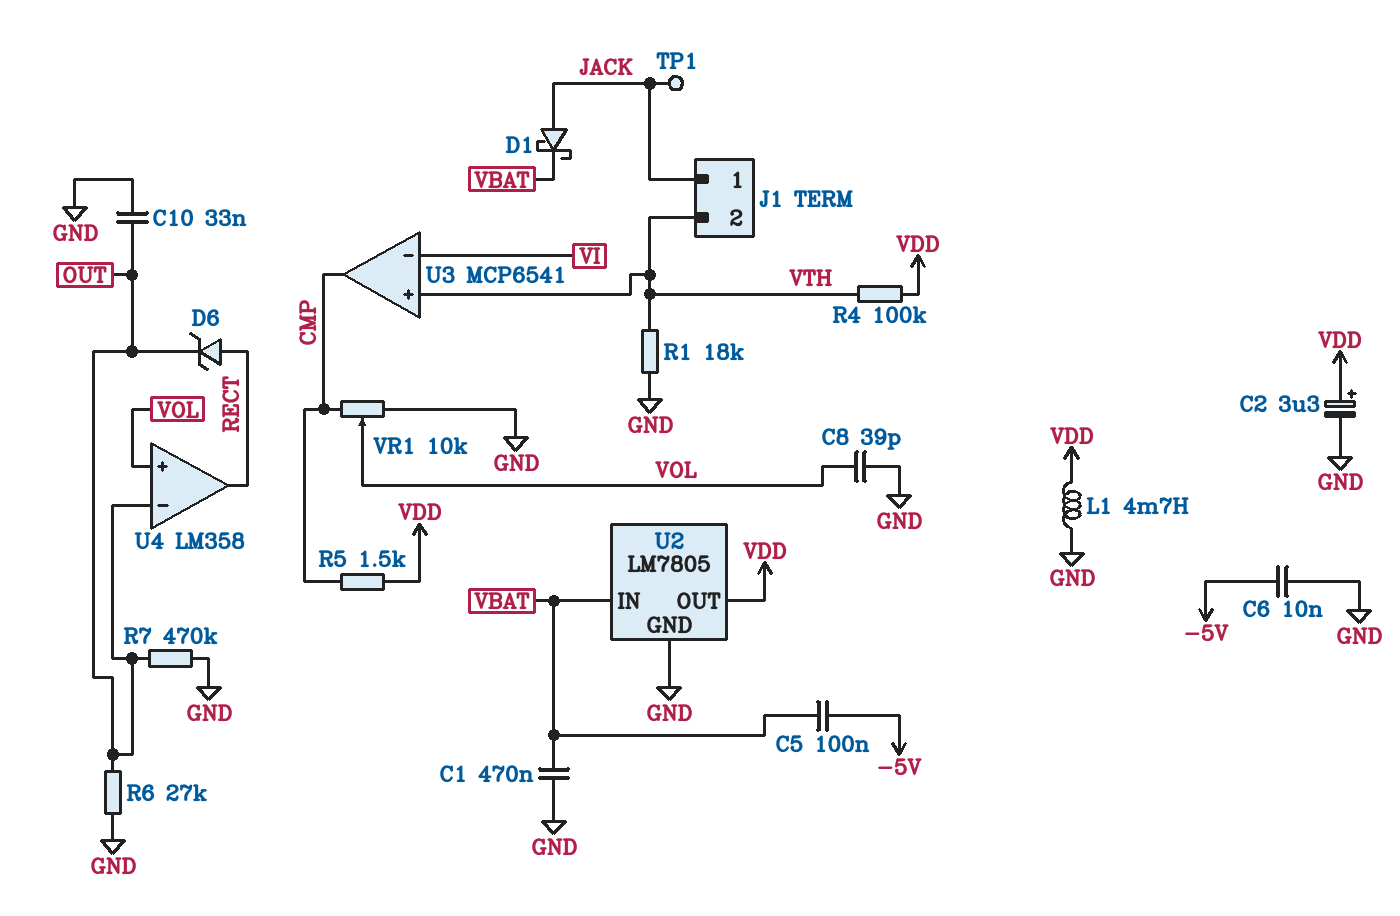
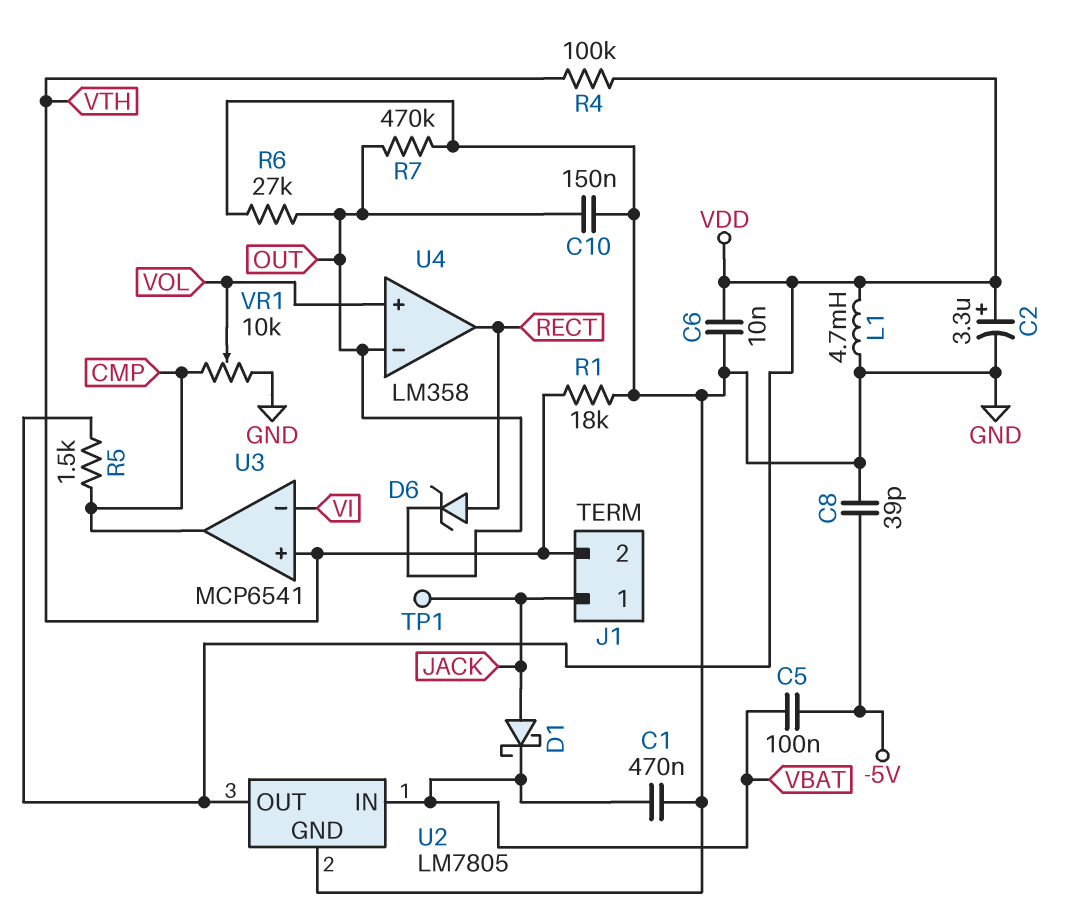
C6: 10nF (-5V, GND) -> 10nF (GND, VDD)
C8: 39pF (GND, VOL) -> 39pF (-5V, GND)
C10: 33nF (GND, OUT) -> 150nF (GND, OUT)

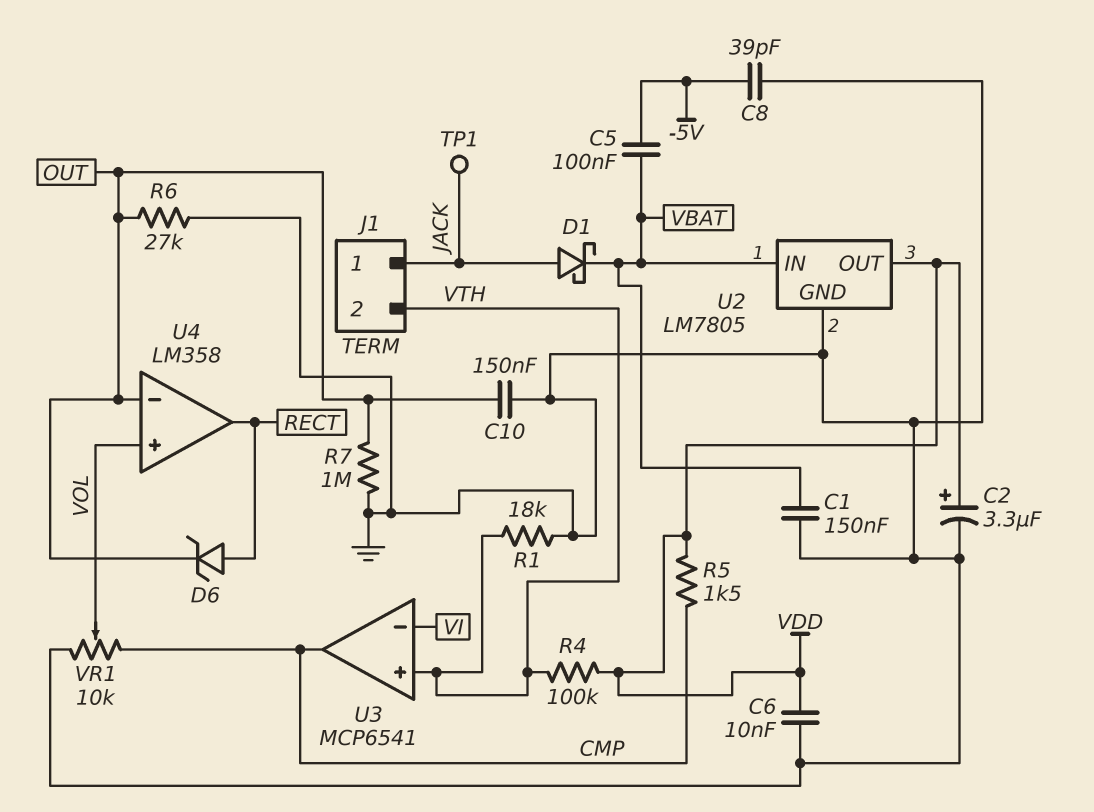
C1: 470nF (GND, VBAT) -> 150nF (GND, VBAT)
L1: 4.7mH (GND, VDD) -> none
R7: 470k (GND, OUT) -> 1M (GND, OUT)

